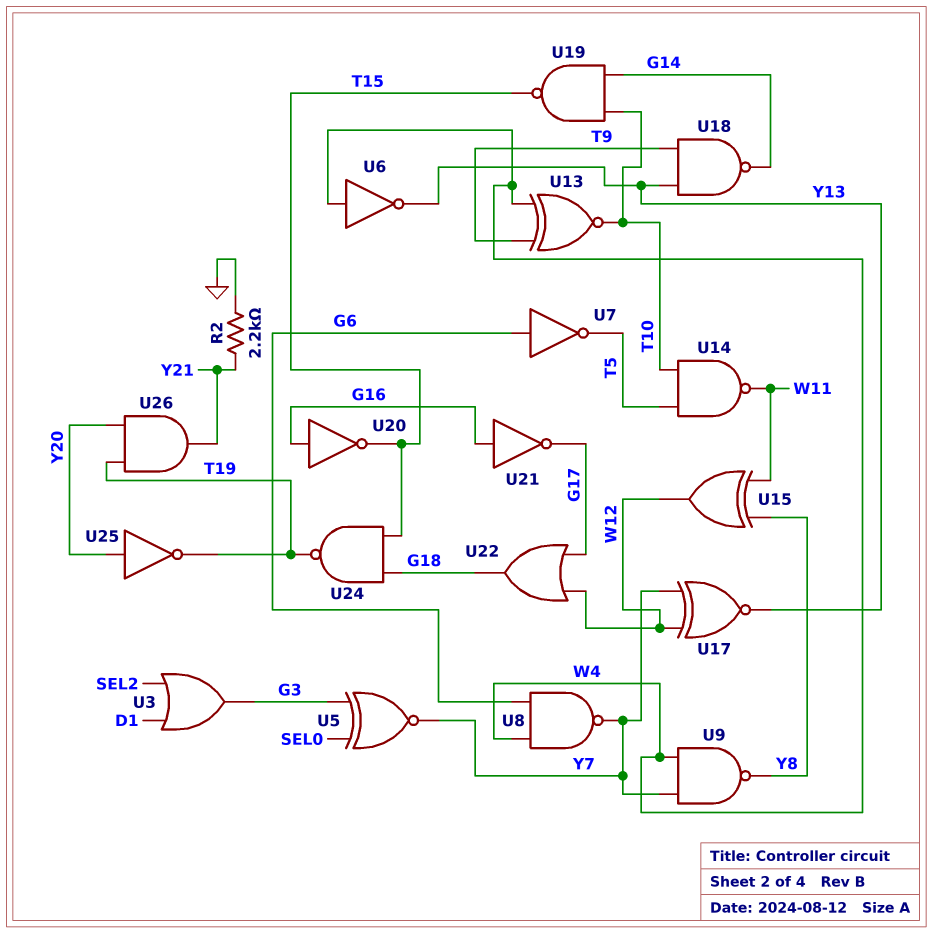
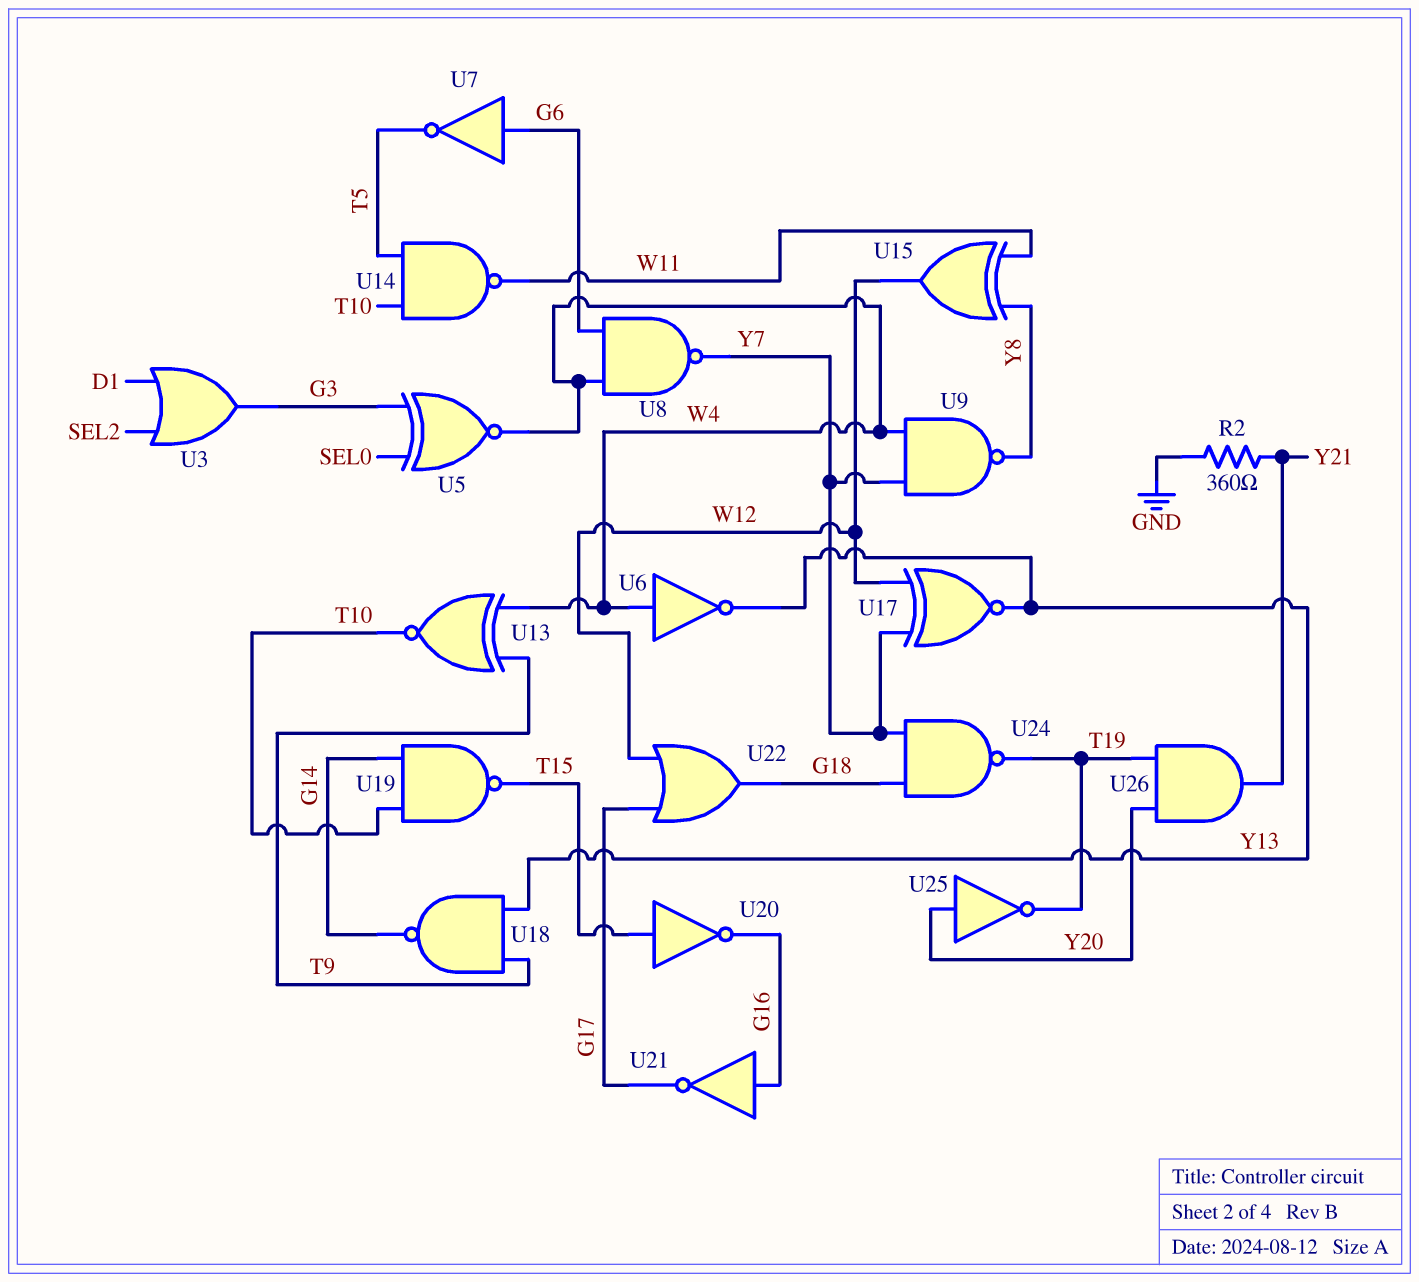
R2: 2.2k (GND, Y21) -> 360 (GND, Y21)
U5: XNOR (in G3, in SEL0, out Y7) -> XNOR (in G3, in SEL0, out W4)
U20: NOT (in G16, out T15) -> NOT (in T15, out G16)
U24: NAND (in G18, in T15, out T19) -> NAND (in G18, in Y7, out T19)

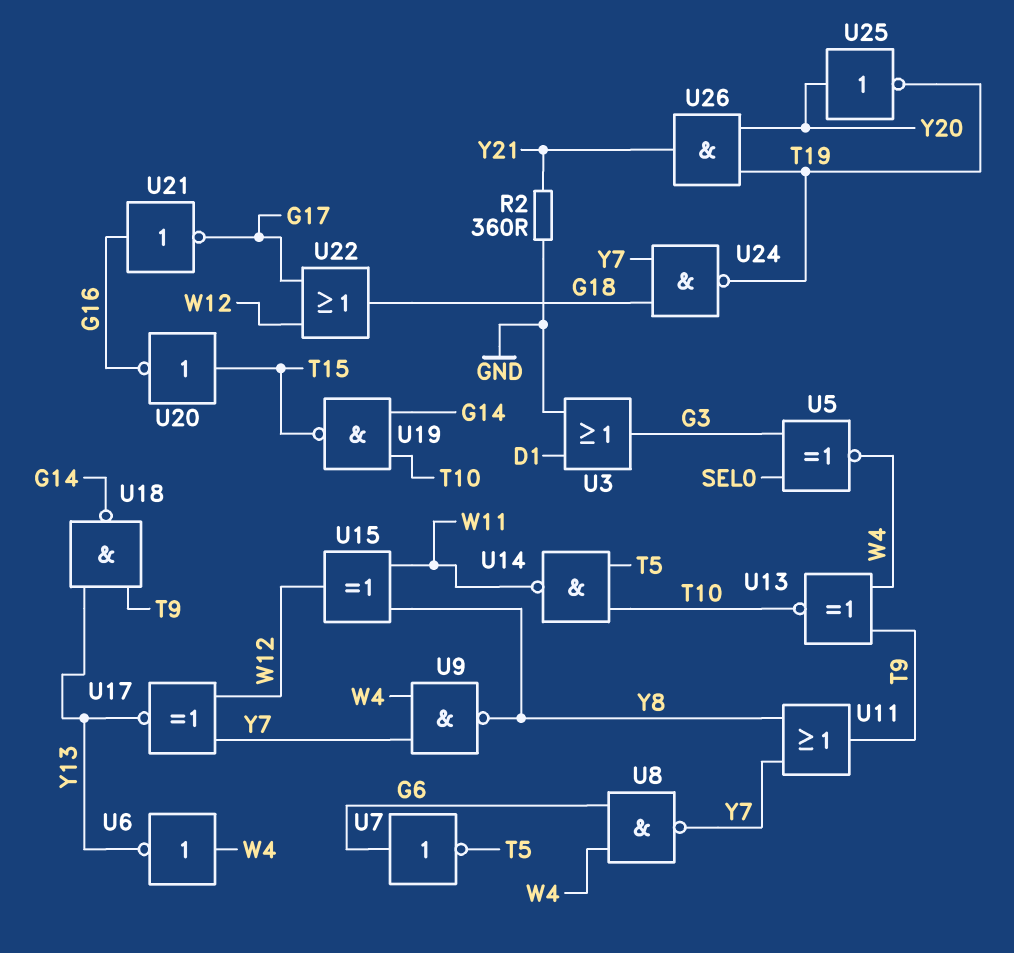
U3: OR (in D1, in SEL2, out G3) -> OR (in D1, in GND, out G3)
U11: none -> OR (in Y7, in Y8, out T9)

